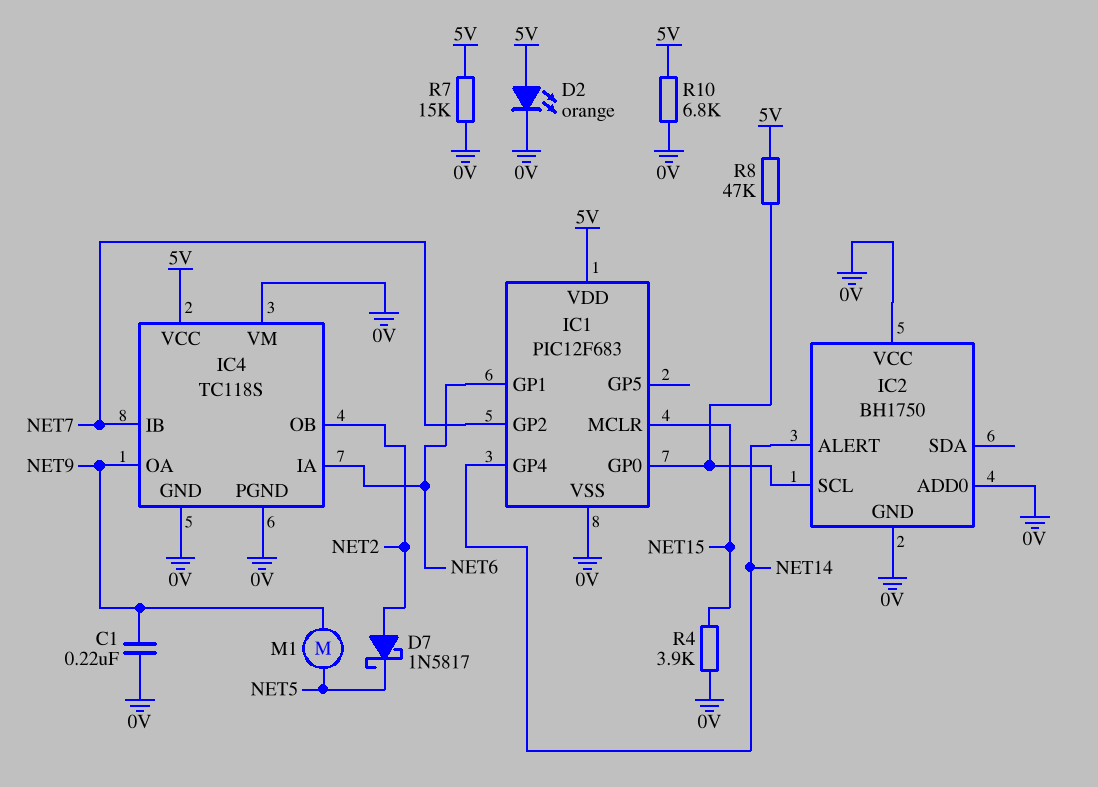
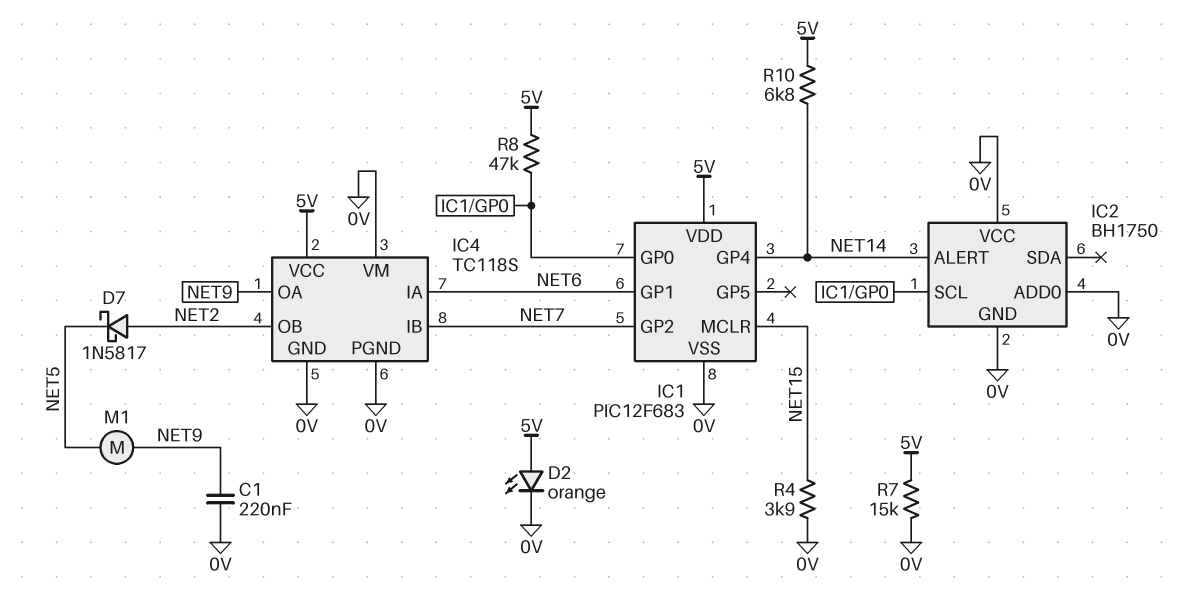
R10: 6.8k (0V, 5V) -> 6.8k (5V, NET14)

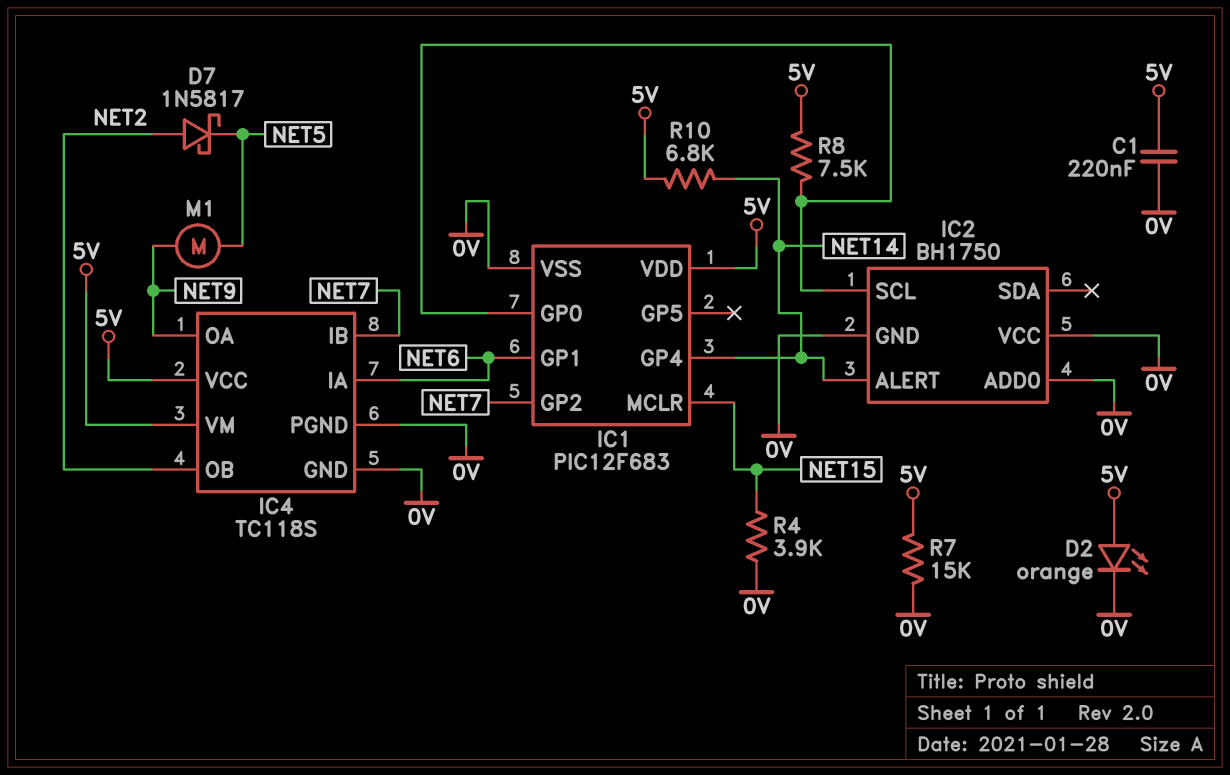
C1: 220nF (0V, NET9) -> 220nF (0V, 5V)
IC4 pin VM: 0V -> 5V
R8: 47k (5V, IC1/GP0) -> 7.5k (5V, IC1/GP0)

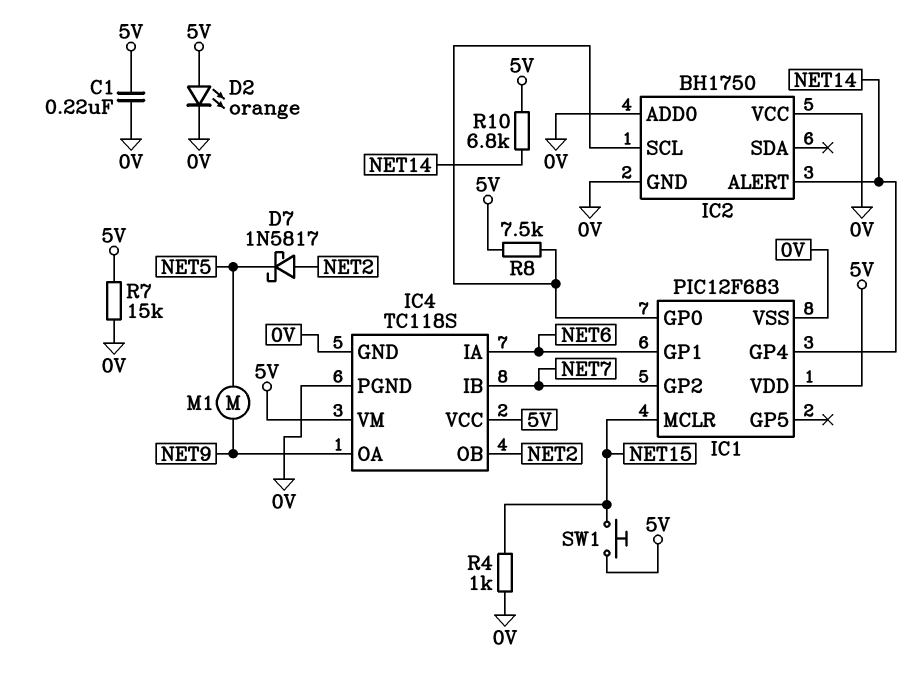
R4: 3.9k (0V, NET15) -> 1k (0V, NET15)
SW1: none -> button (5V, NET15)

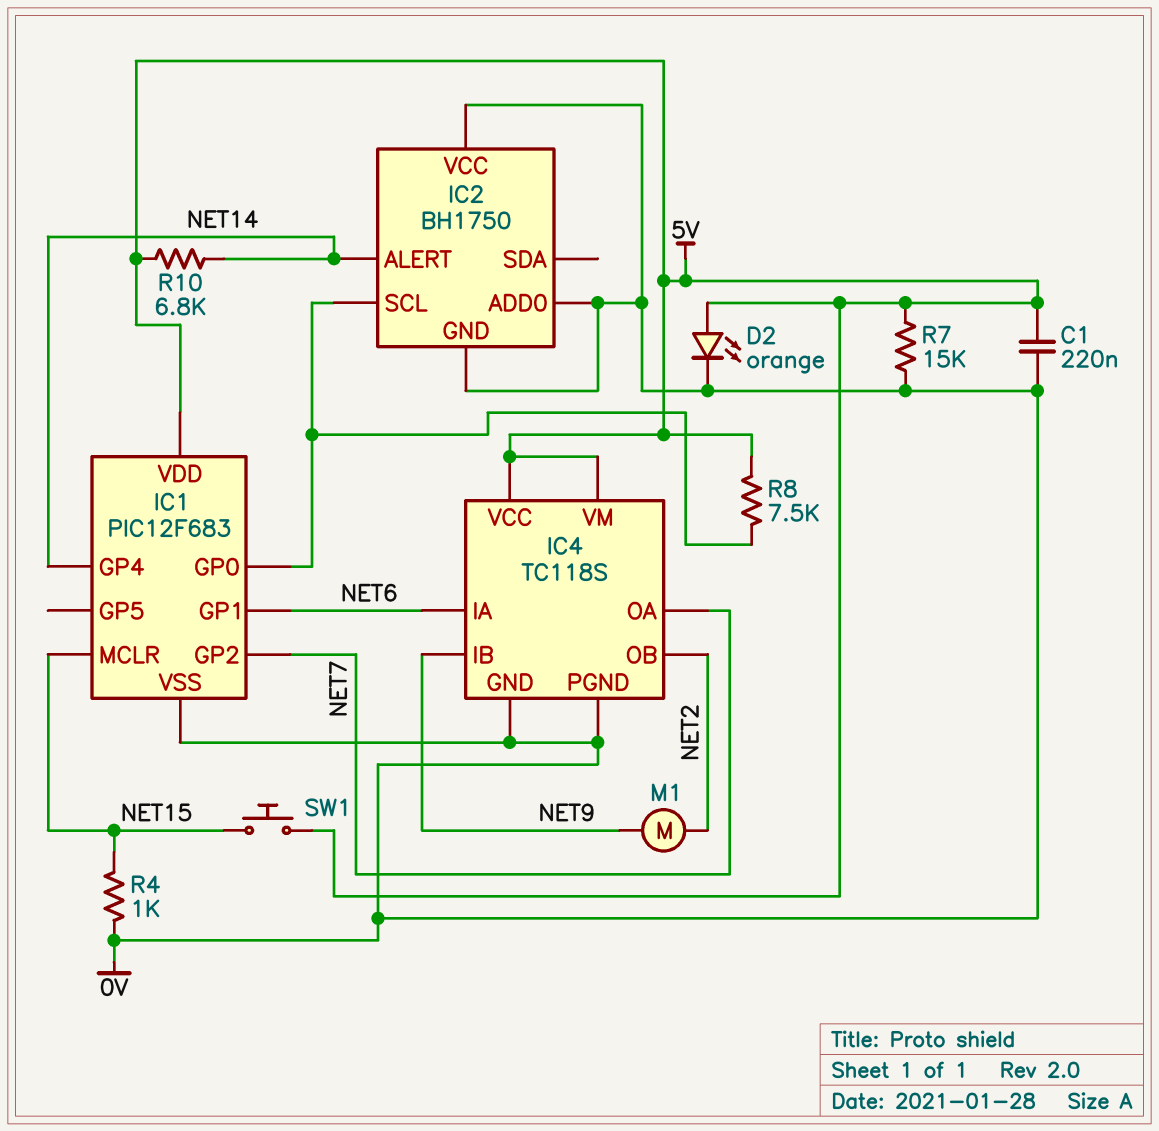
D7: schottky 1N5817 (A NET2, K NET5) -> none
IC4 pin IB: NET7 -> NET9
IC4 pin OA: NET9 -> NET7
M1: motor (NET5, NET9) -> motor (NET2, NET9)

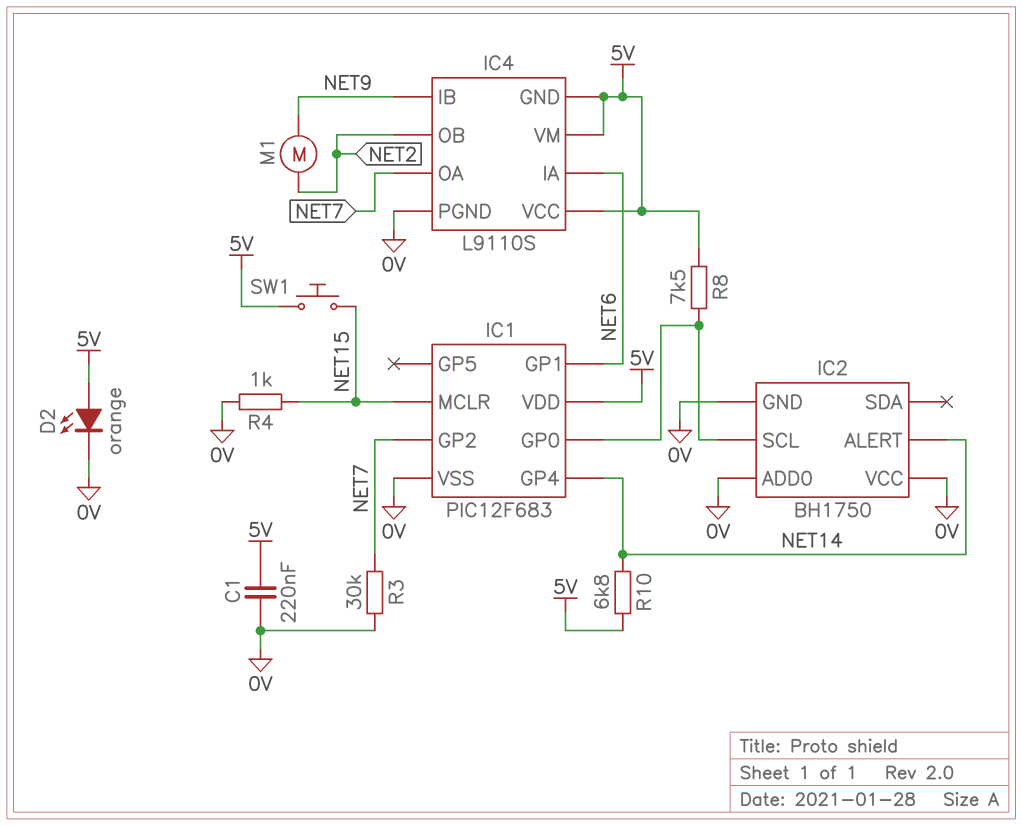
IC4: TC118S -> L9110S
IC4 pin GND: 0V -> 5V
R3: none -> 30k (0V, NET7)
R7: 15k (0V, 5V) -> none

